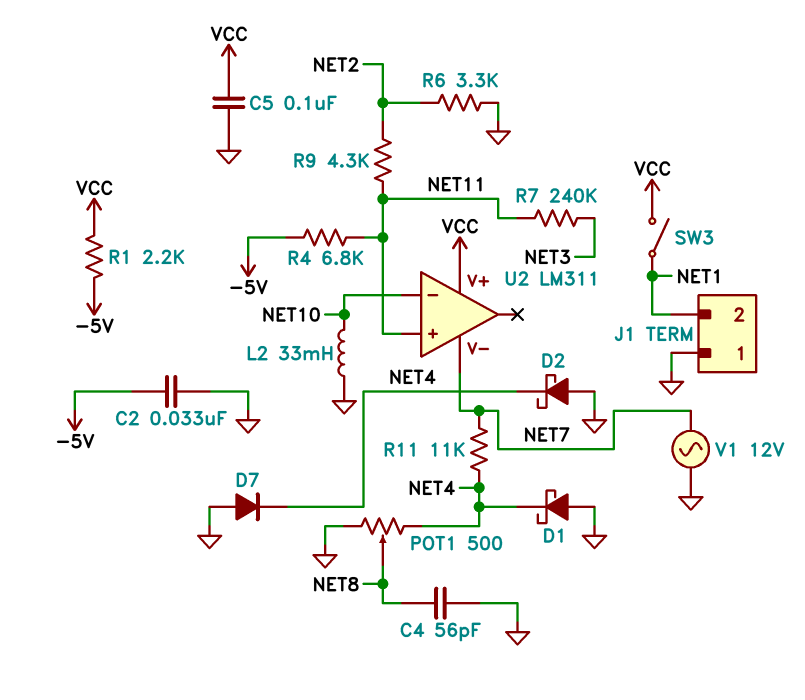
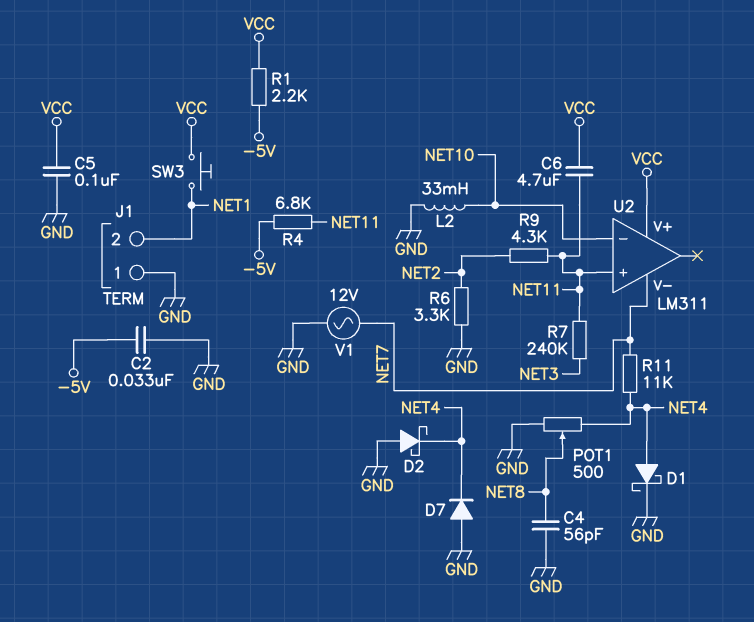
C6: none -> 4.7uF (NET11, VCC)
D1: schottky (A GND, K NET4) -> schottky (A NET4, K GND)
SW3: switch (NET1, VCC) -> button (NET1, VCC)

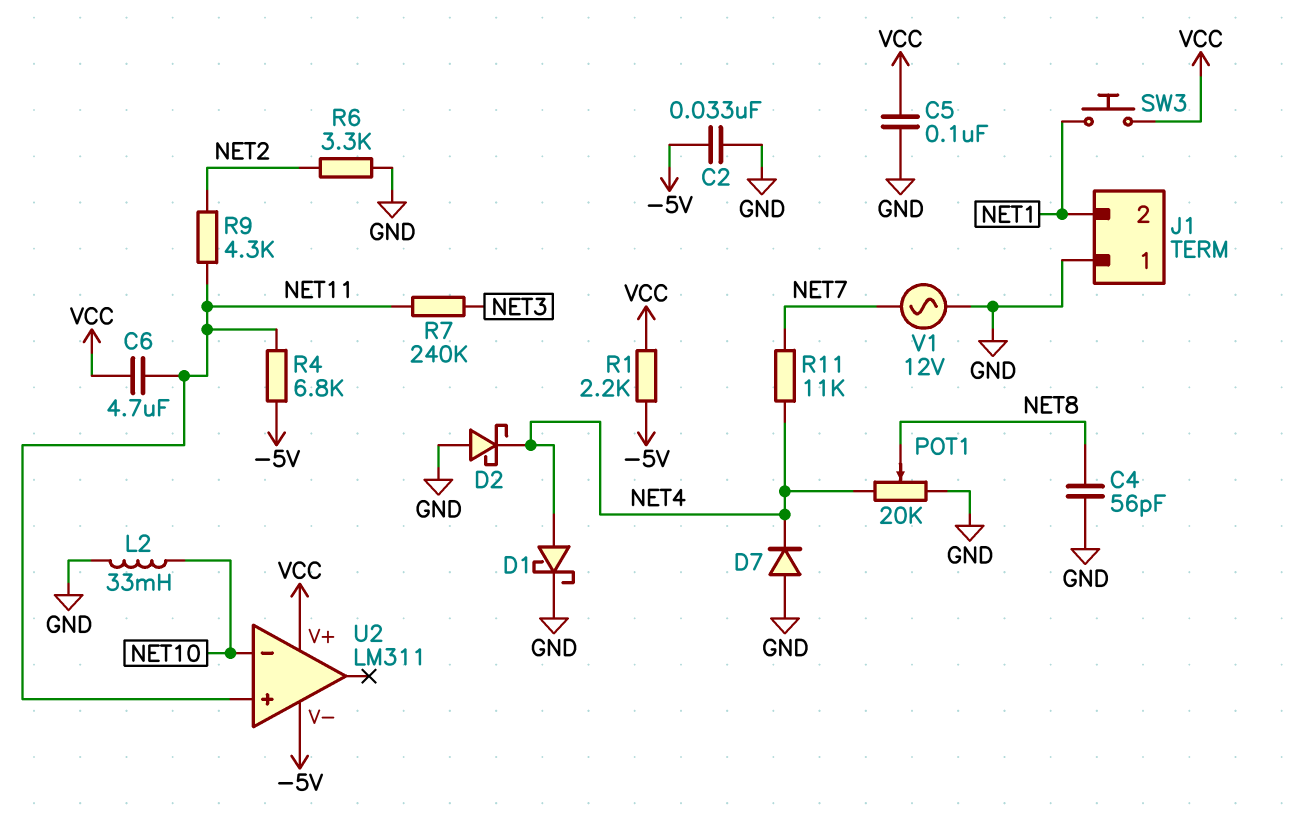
POT1: 500 (GND, NET4, wiper NET8) -> 20k (GND, NET4, wiper NET8)
U2 pin V-: NET7 -> -5V

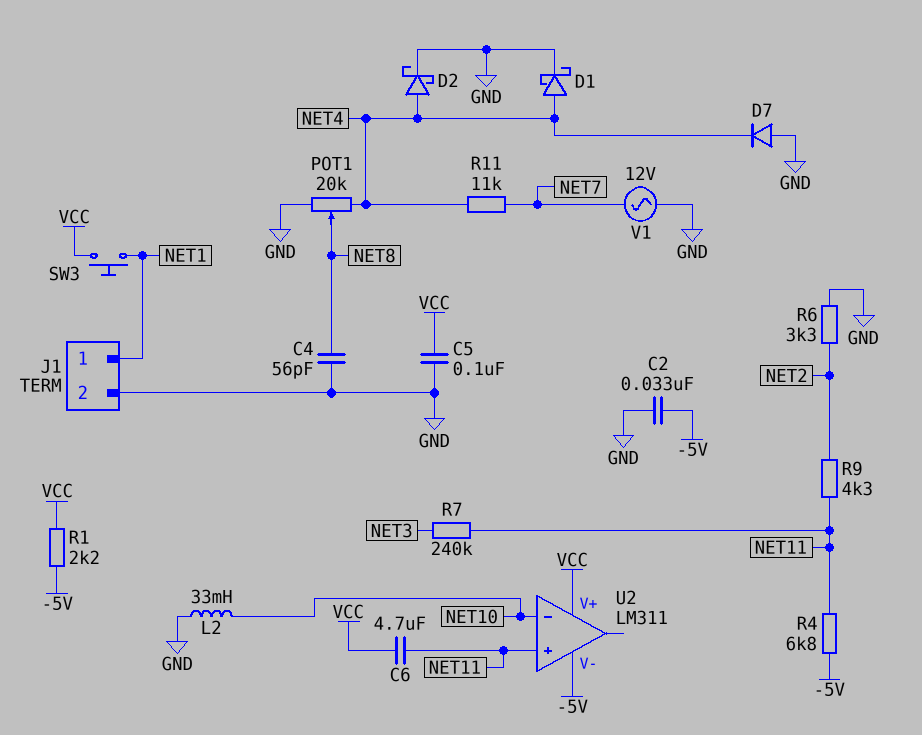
D2: schottky (A GND, K NET4) -> schottky (A NET4, K GND)
J1 pin 1: GND -> NET1
J1 pin 2: NET1 -> GND

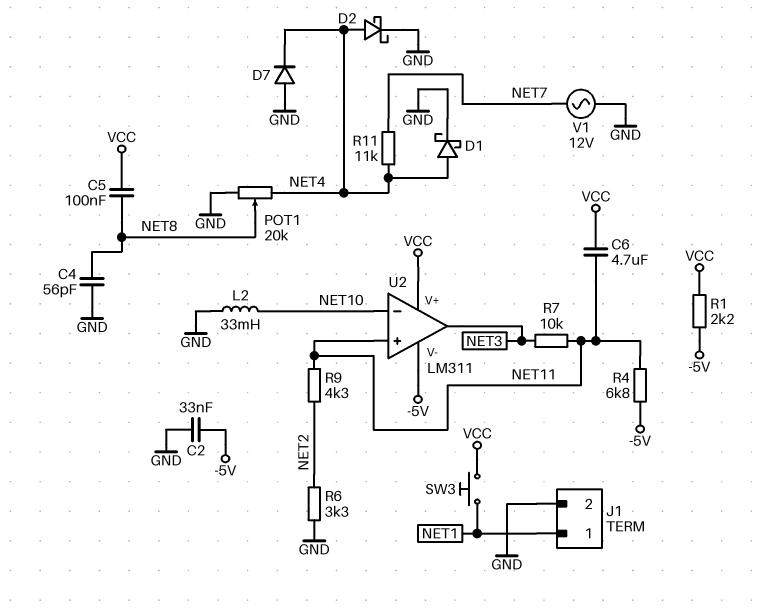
C5: 100nF (GND, VCC) -> 100nF (NET8, VCC)
R7: 240k (NET3, NET11) -> 10k (NET3, NET11)
U2 pin out: none -> NET3

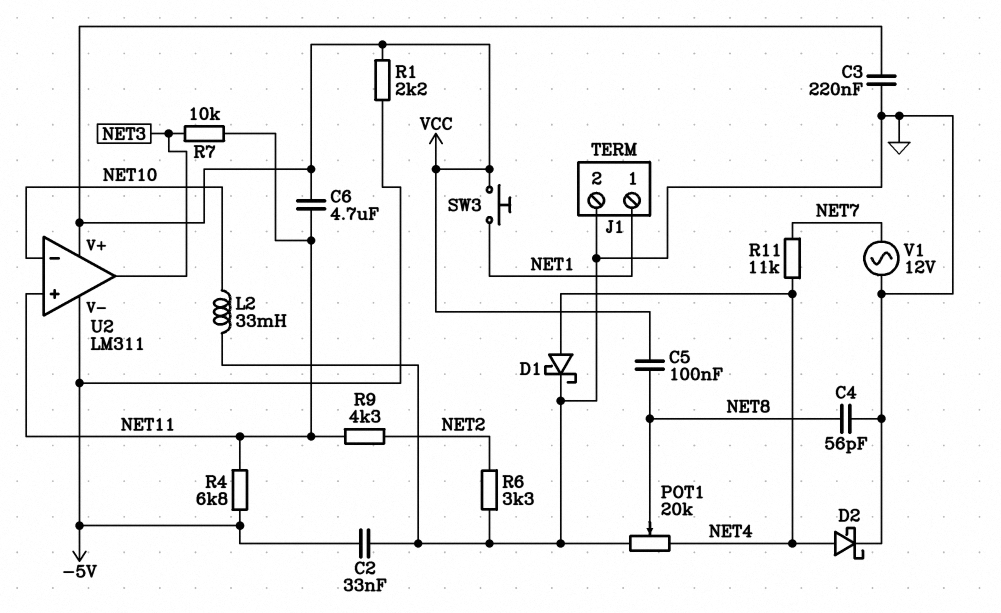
C3: none -> 220nF (GND, VCC)
D7: diode (A GND, K NET4) -> none

